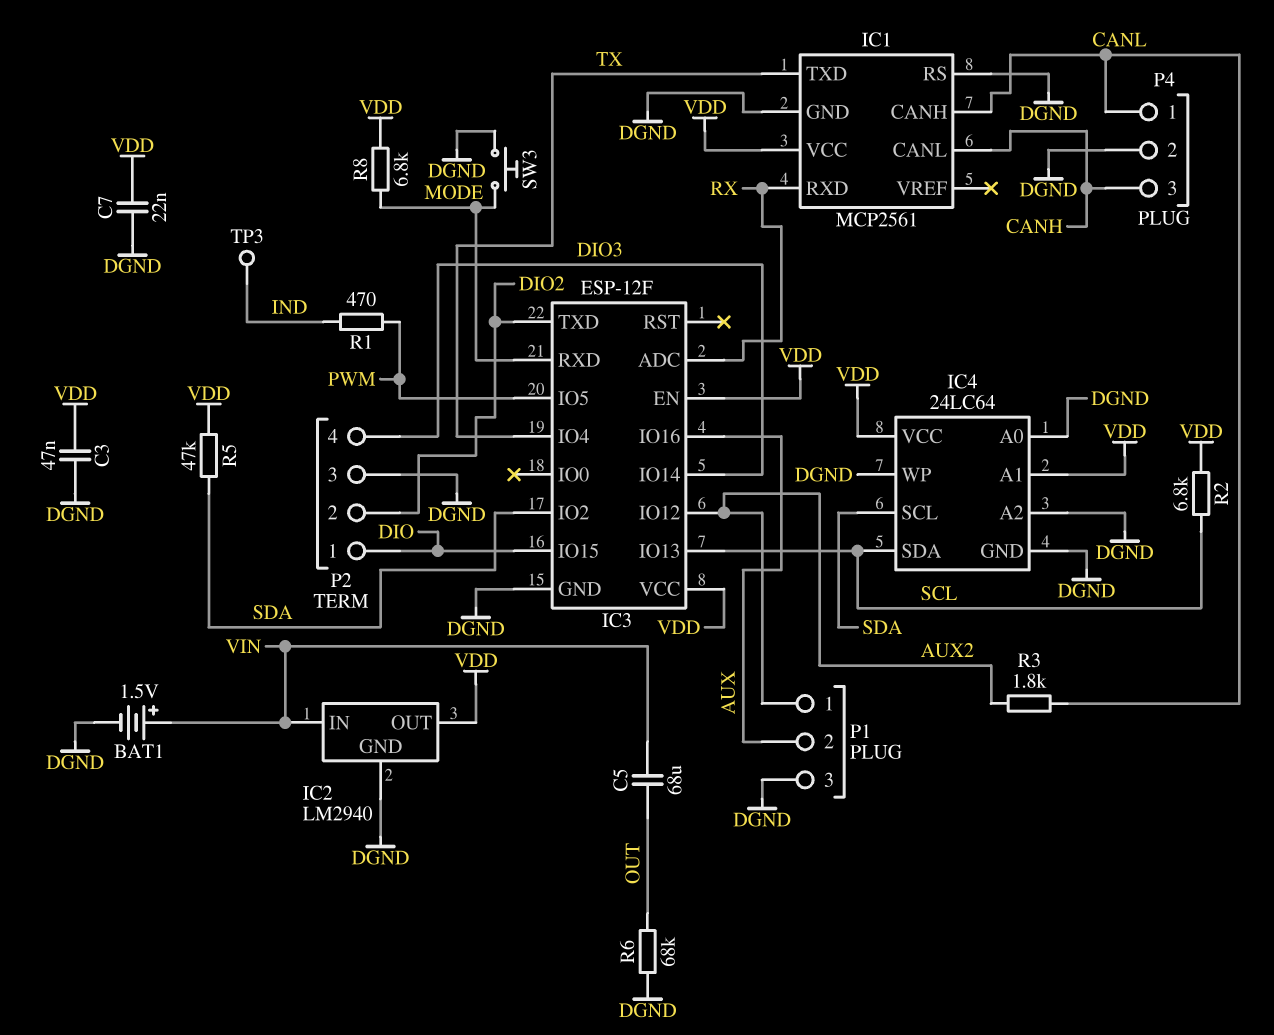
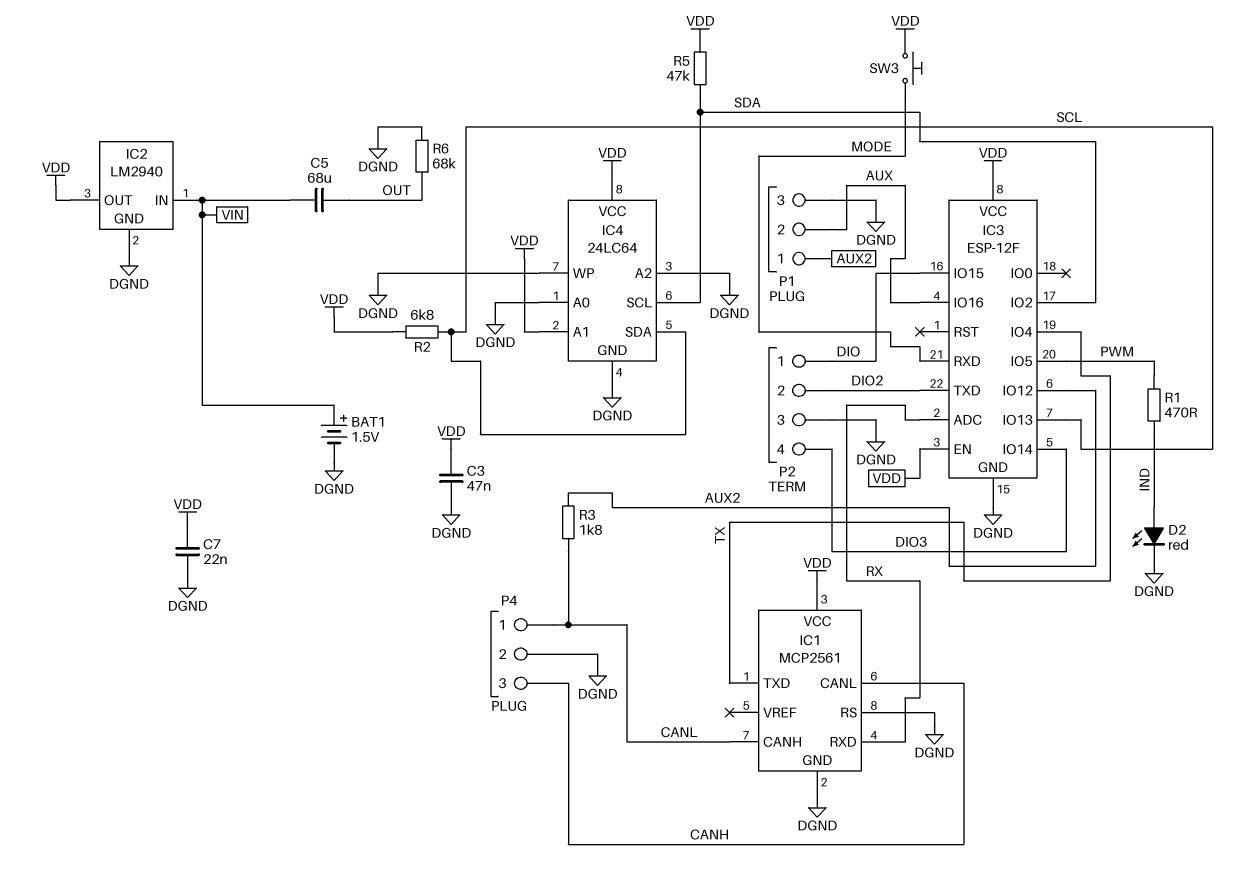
D2: none -> LED red (A IND, K DGND)
R8: 6.8k (MODE, VDD) -> none
SW3: button (DGND, MODE) -> button (MODE, VDD)
TP3: test point (IND) -> none

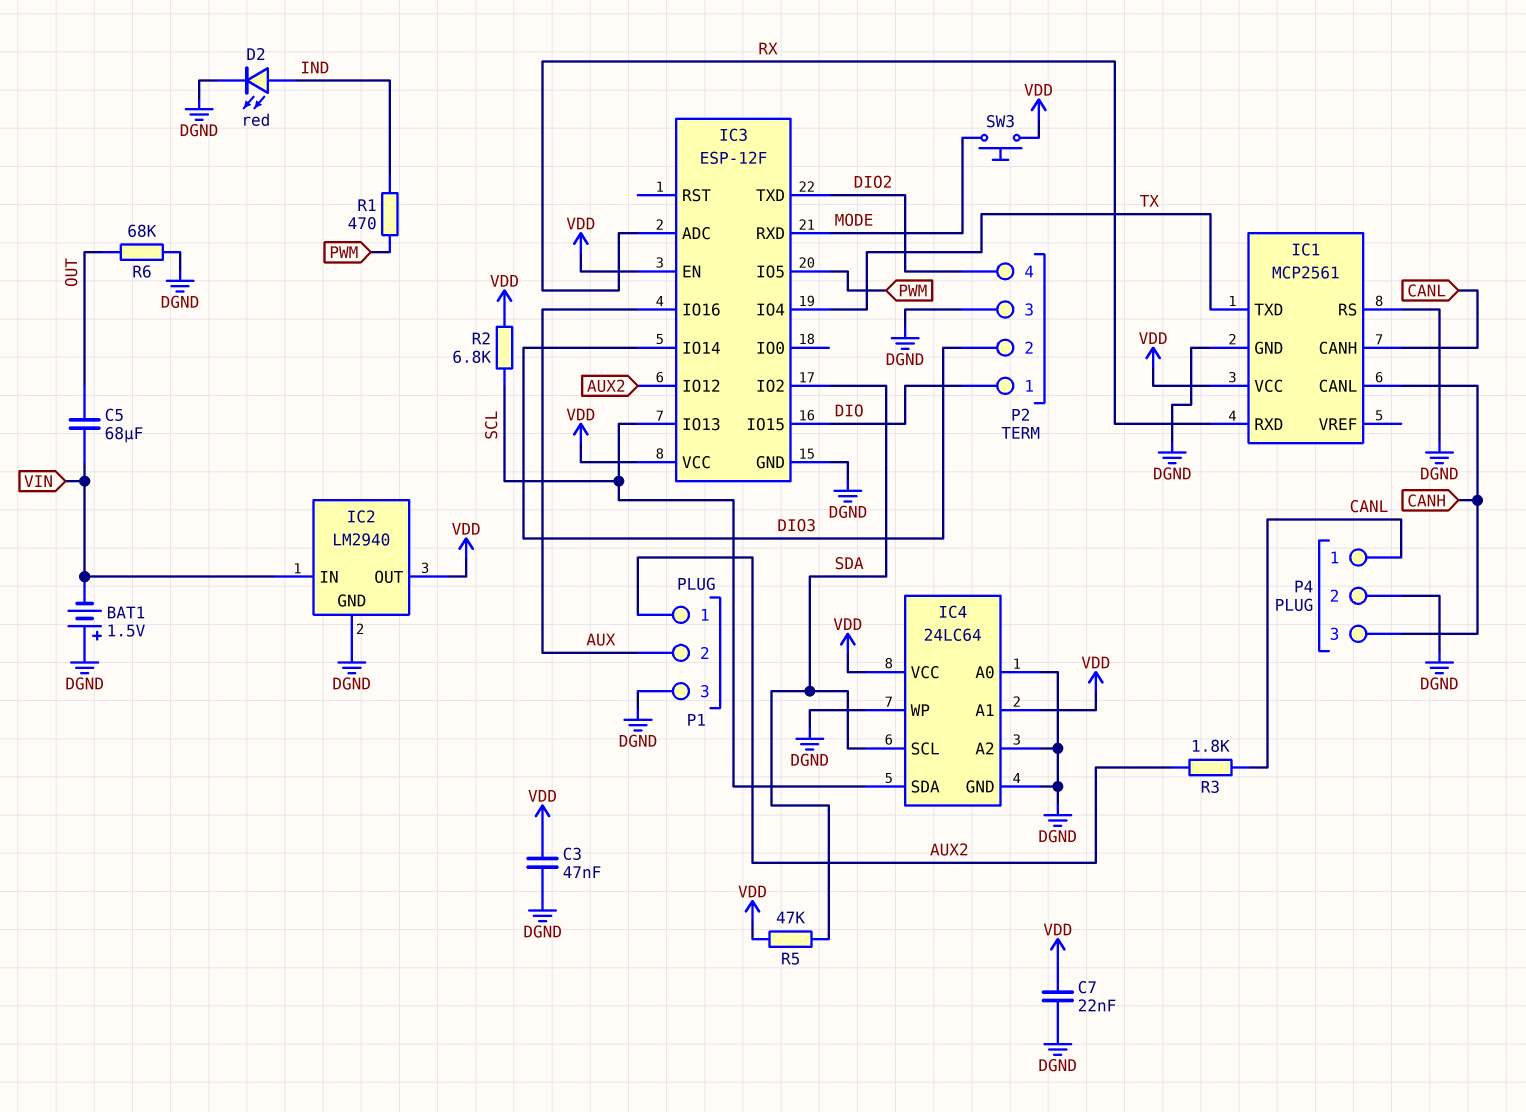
BAT1: 1.5V (plus VIN, minus DGND) -> 1.5V (plus DGND, minus VIN)
P2 pin 2: DIO2 -> DIO3
P2 pin 4: DIO3 -> DIO2

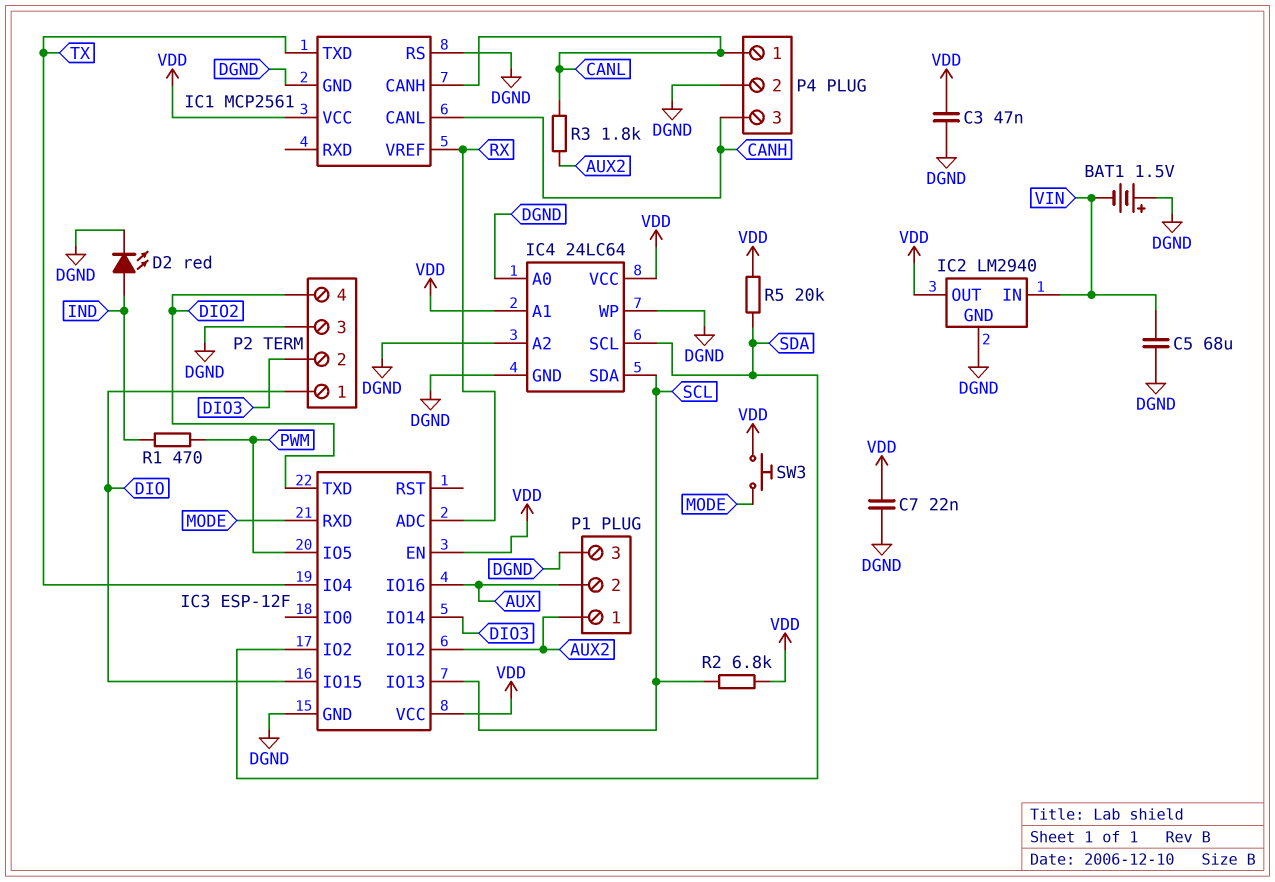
C5: 68uF (OUT, VIN) -> 68uF (DGND, VIN)
IC1 pin RXD: RX -> none
IC1 pin VREF: none -> RX
R5: 47k (SDA, VDD) -> 20k (SDA, VDD)
R6: 68k (DGND, OUT) -> none

